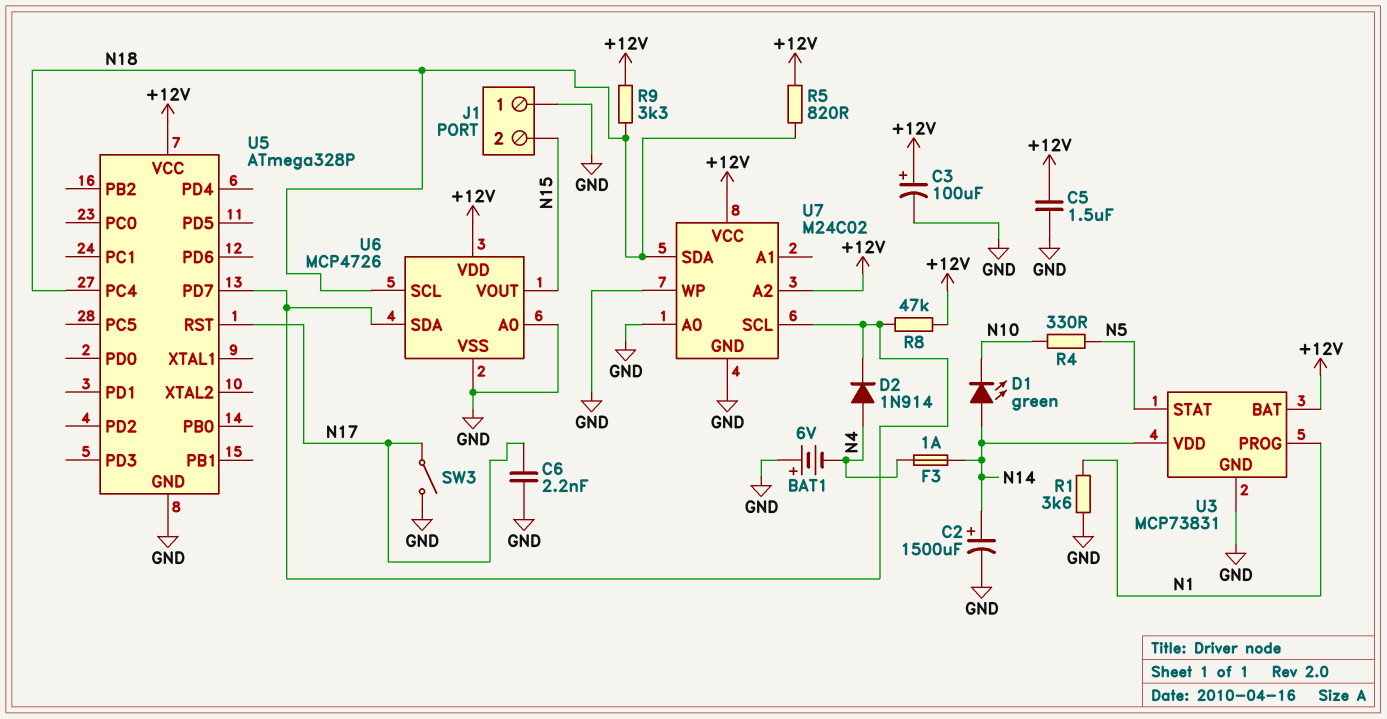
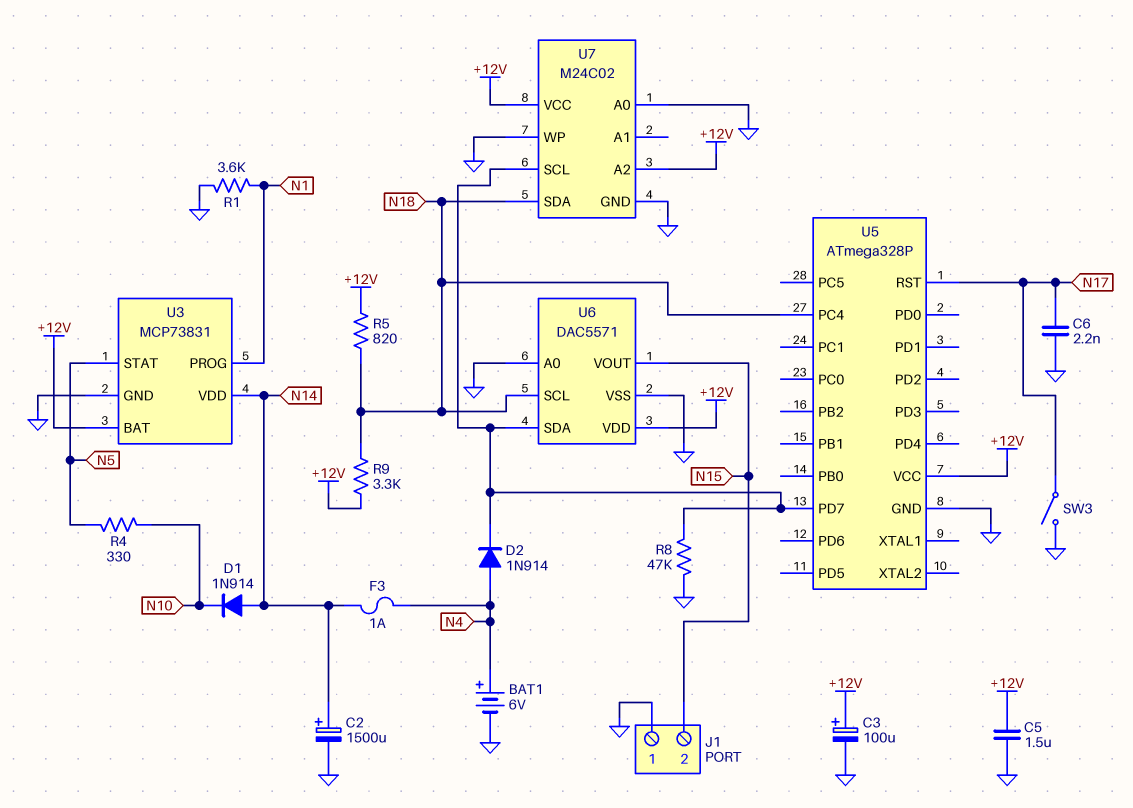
BAT1: 6V (plus GND, minus N4) -> 6V (plus N4, minus GND)
D1: LED green (A N14, K N10) -> diode 1N914 (A N14, K N10)
R8: 47k (+12V, U5/PD7) -> 47k (GND, U5/PD7)
U6: MCP4726 -> DAC5571

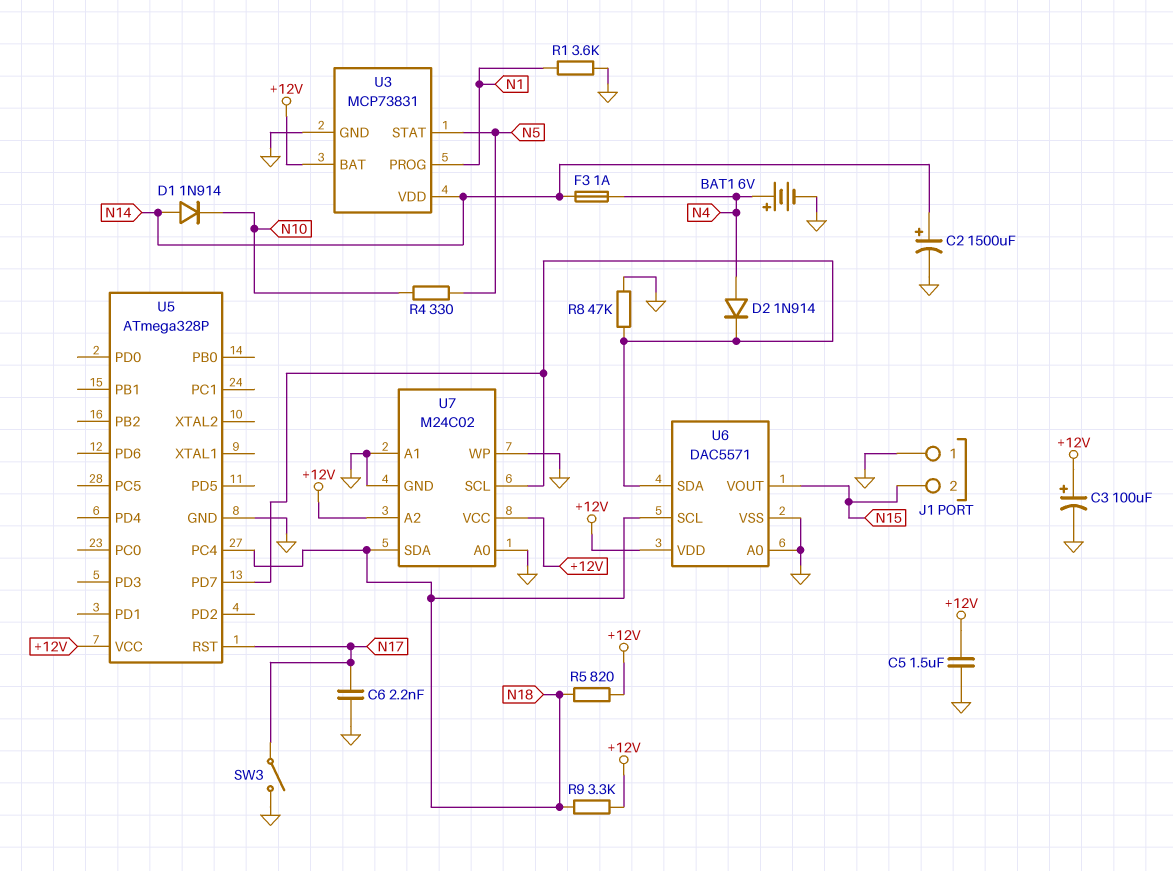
U7 pin A1: none -> GND

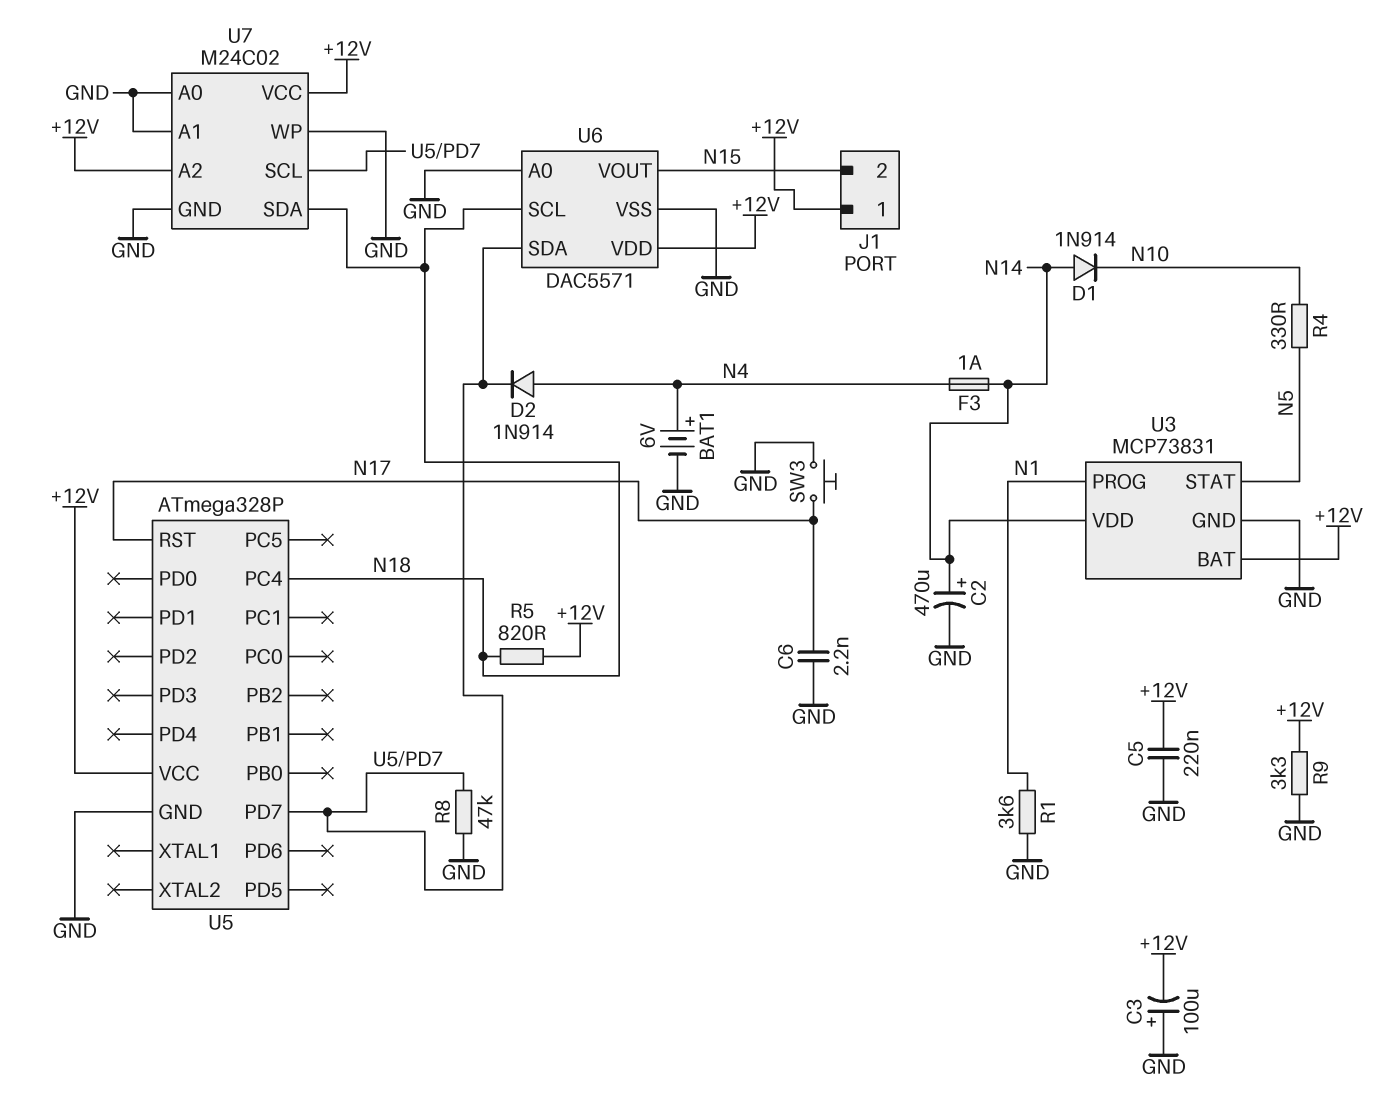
C2: 1500uF (plus N14, minus GND) -> 470uF (plus N14, minus GND)
C3: 100uF (plus +12V, minus GND) -> 100uF (plus GND, minus +12V)
C5: 1.5uF (+12V, GND) -> 220nF (+12V, GND)
J1 pin 1: GND -> +12V
R9: 3.3k (+12V, N18) -> 3.3k (+12V, GND)
SW3: switch (GND, N17) -> button (GND, N17)

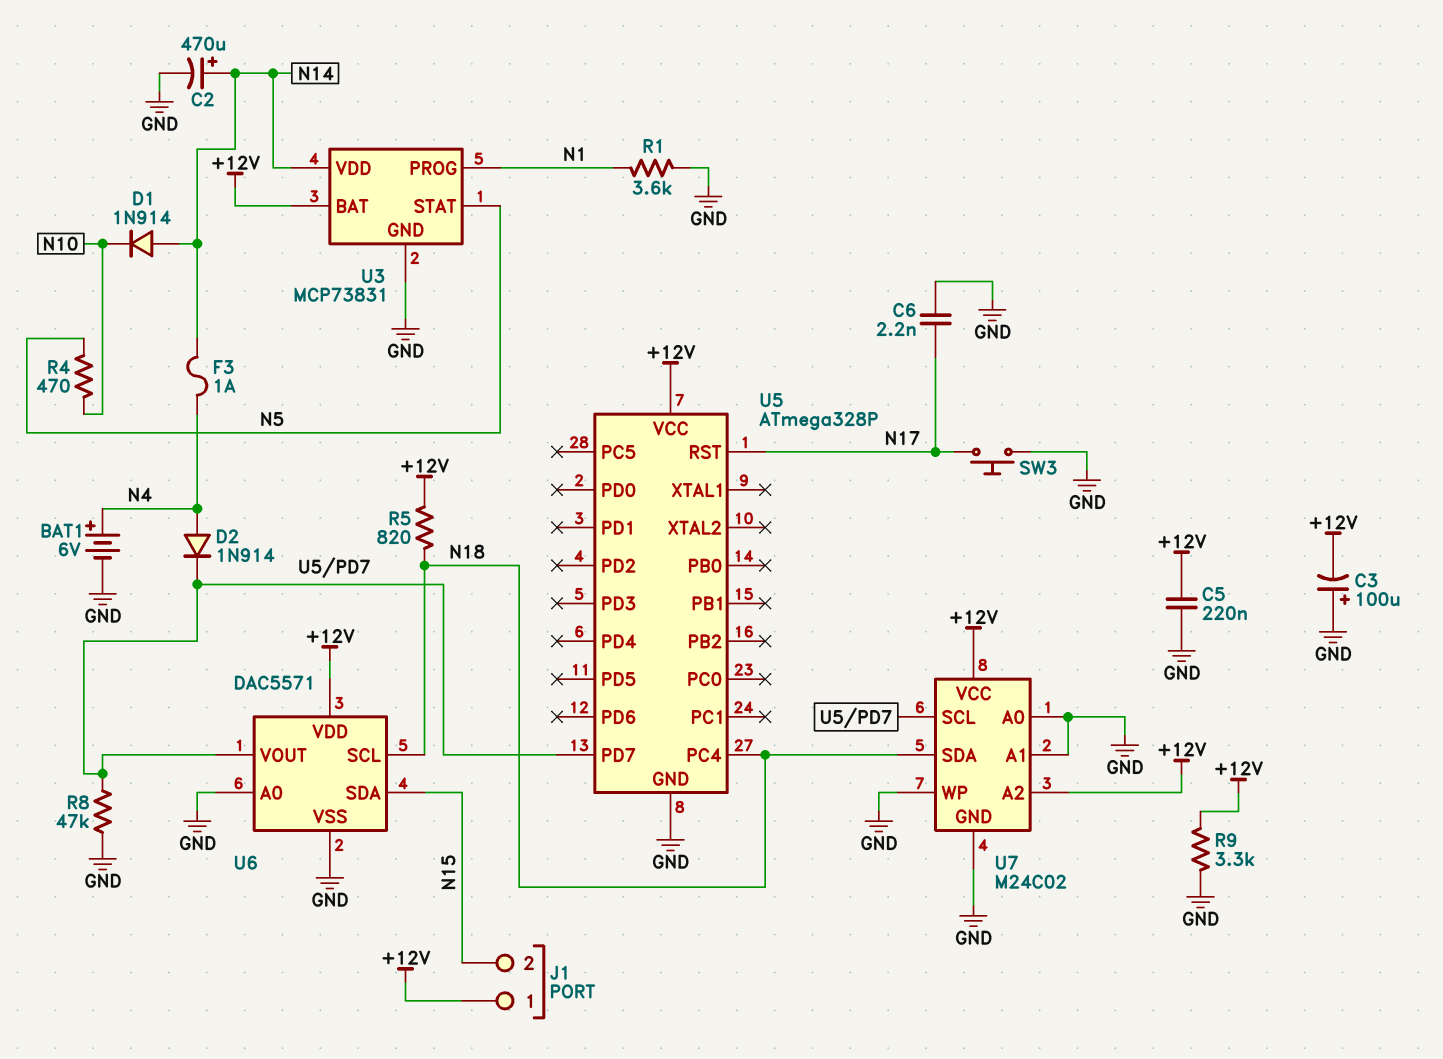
R4: 330 (N5, N10) -> 470 (N5, N10)
U6 pin SDA: U5/PD7 -> N15
U6 pin VOUT: N15 -> U5/PD7

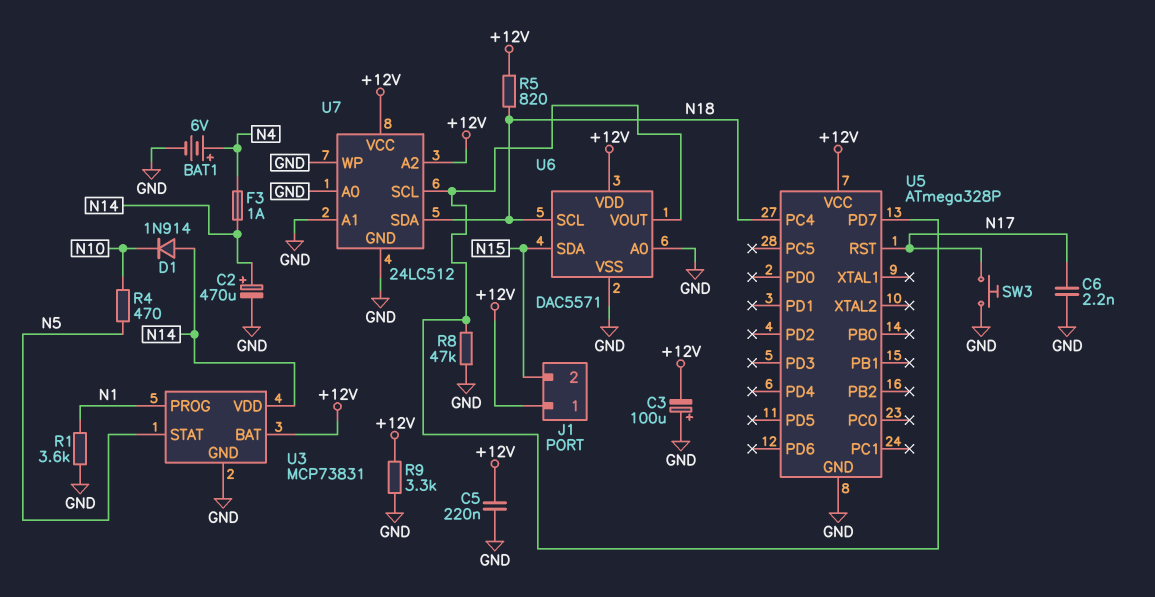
D2: diode 1N914 (A N4, K U5/PD7) -> none
U7: M24C02 -> 24LC512

